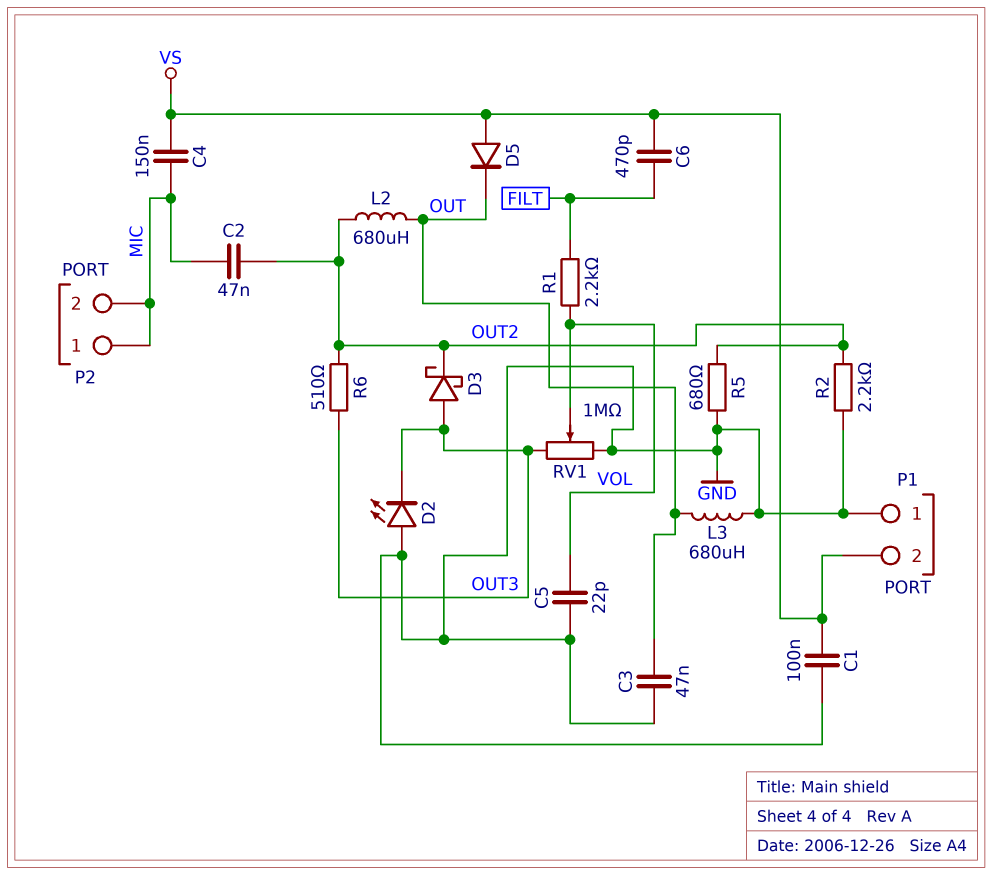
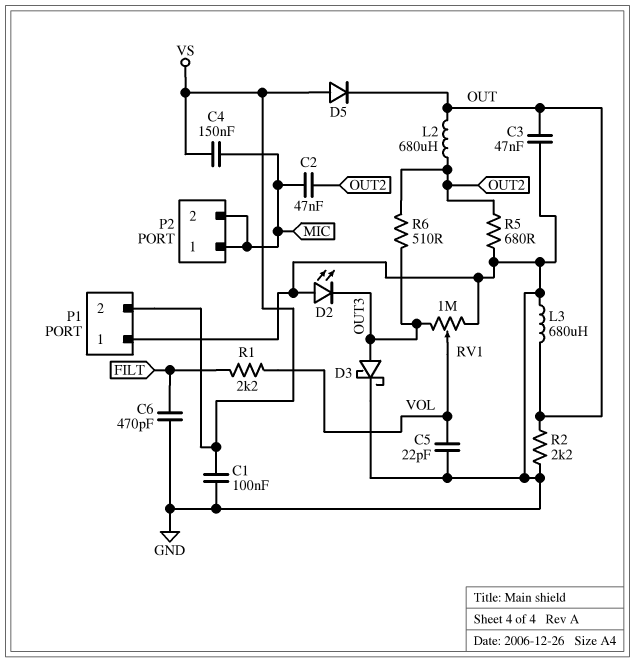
C6: 470pF (FILT, VS) -> 470pF (FILT, GND)
D3: schottky (A OUT3, K OUT2) -> schottky (A OUT3, K GND)
R2: 2.2k (GND, OUT2) -> 2.2k (GND, OUT)

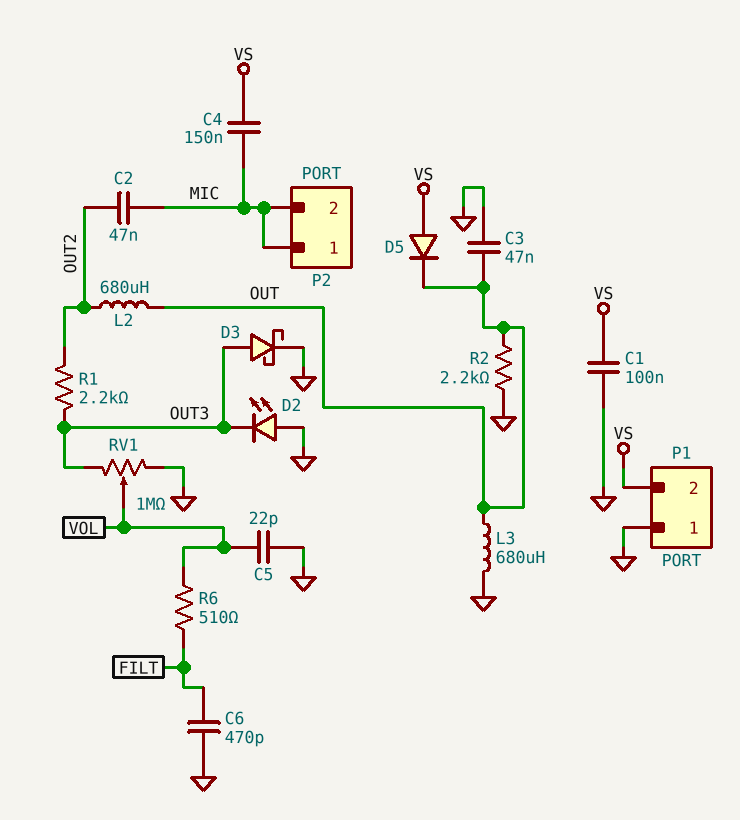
R1: 2.2k (FILT, VOL) -> 2.2k (OUT2, OUT3)
R5: 680 (GND, OUT2) -> none
R6: 510 (OUT2, OUT3) -> 510 (FILT, VOL)

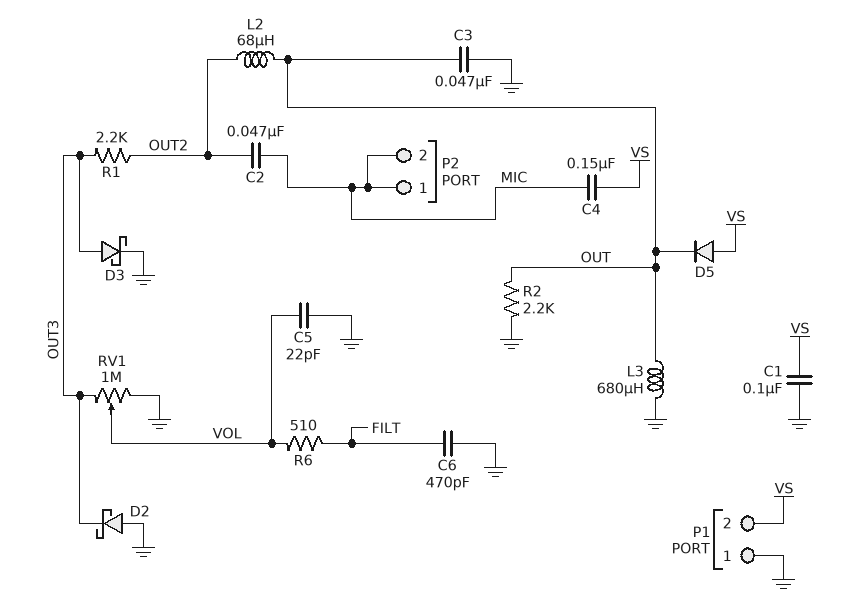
D2: LED (A GND, K OUT3) -> schottky (A GND, K OUT3)
L2: 680uH (OUT, OUT2) -> 68uH (OUT, OUT2)

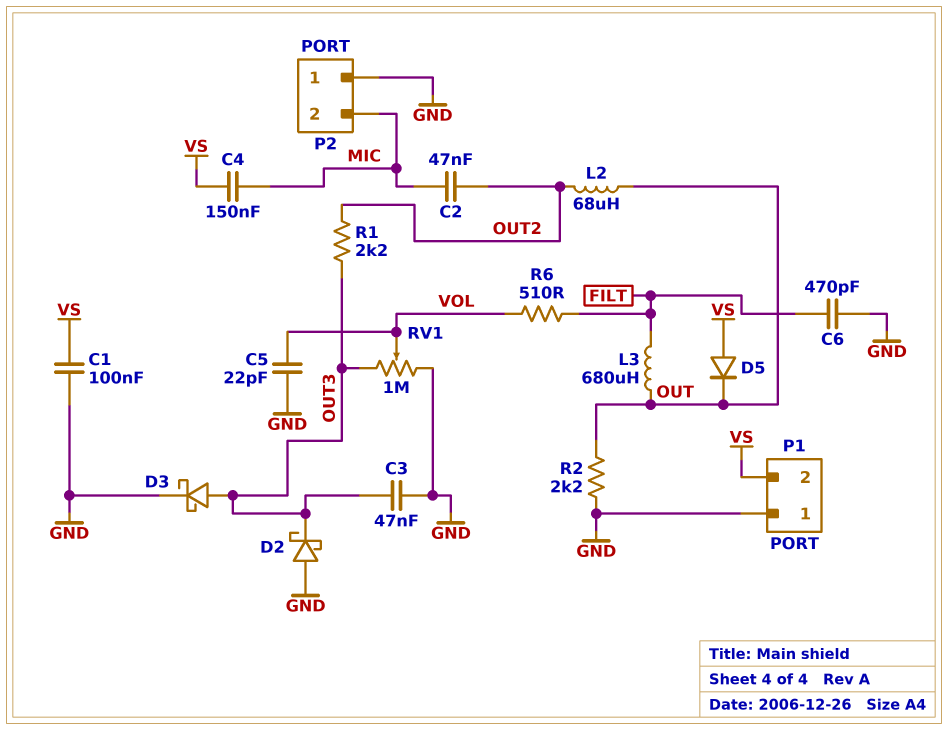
C3: 47nF (GND, OUT) -> 47nF (GND, OUT3)
L3: 680uH (GND, OUT) -> 680uH (FILT, OUT)
P2 pin 1: MIC -> GND

